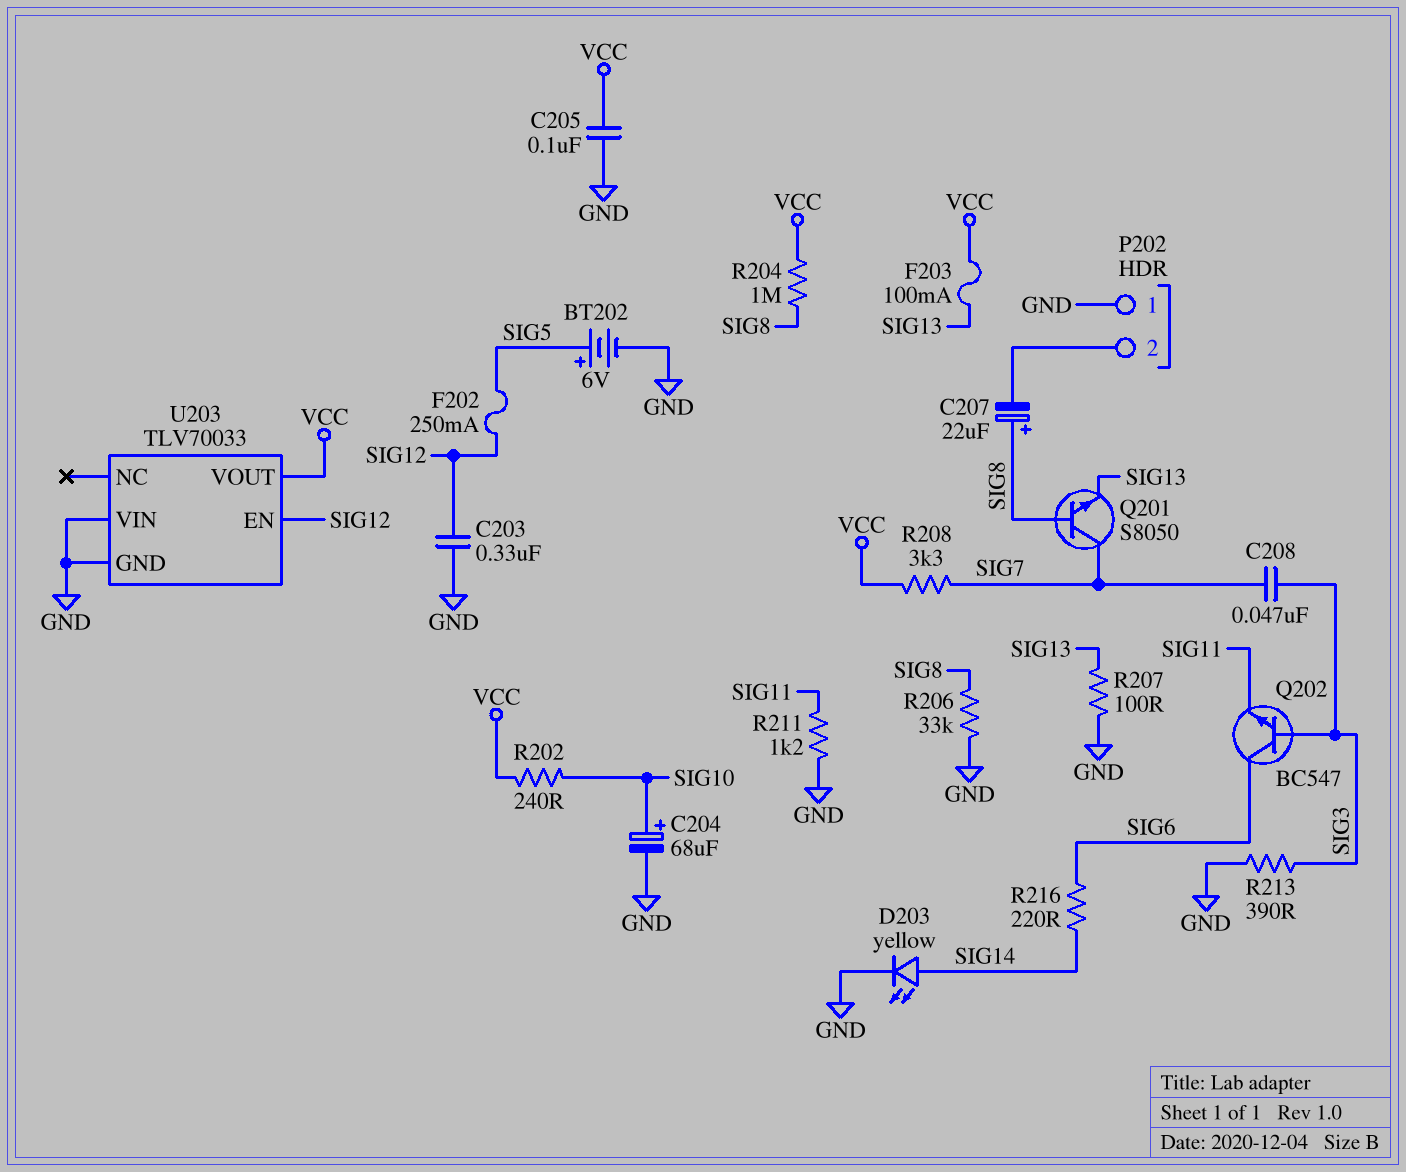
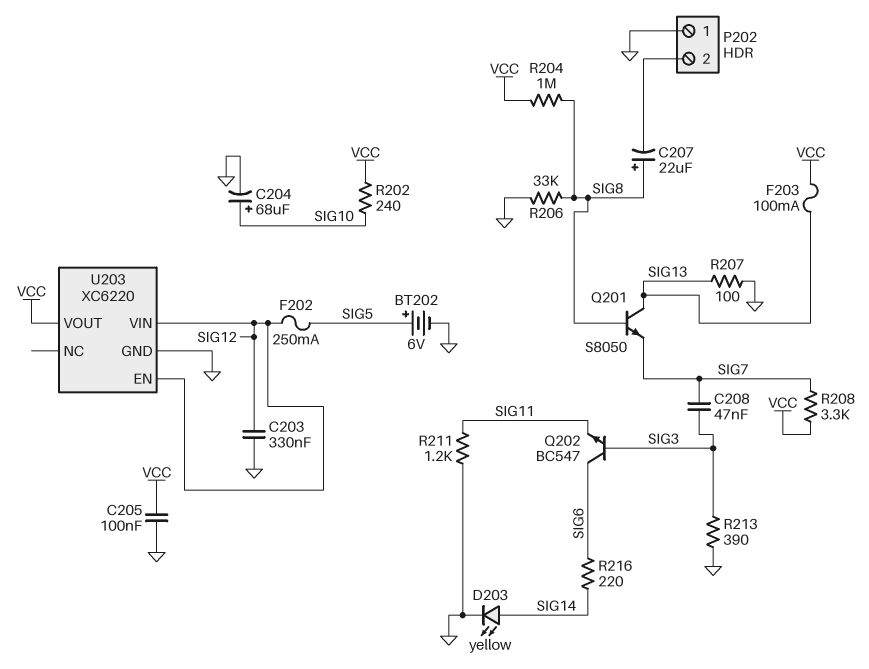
Q201: NPN S8050 (B SIG8, C SIG7, E SIG13) -> NPN S8050 (B SIG8, C SIG13, E SIG7)
U203: TLV70033 -> XC6220
U203 pin VIN: GND -> SIG12

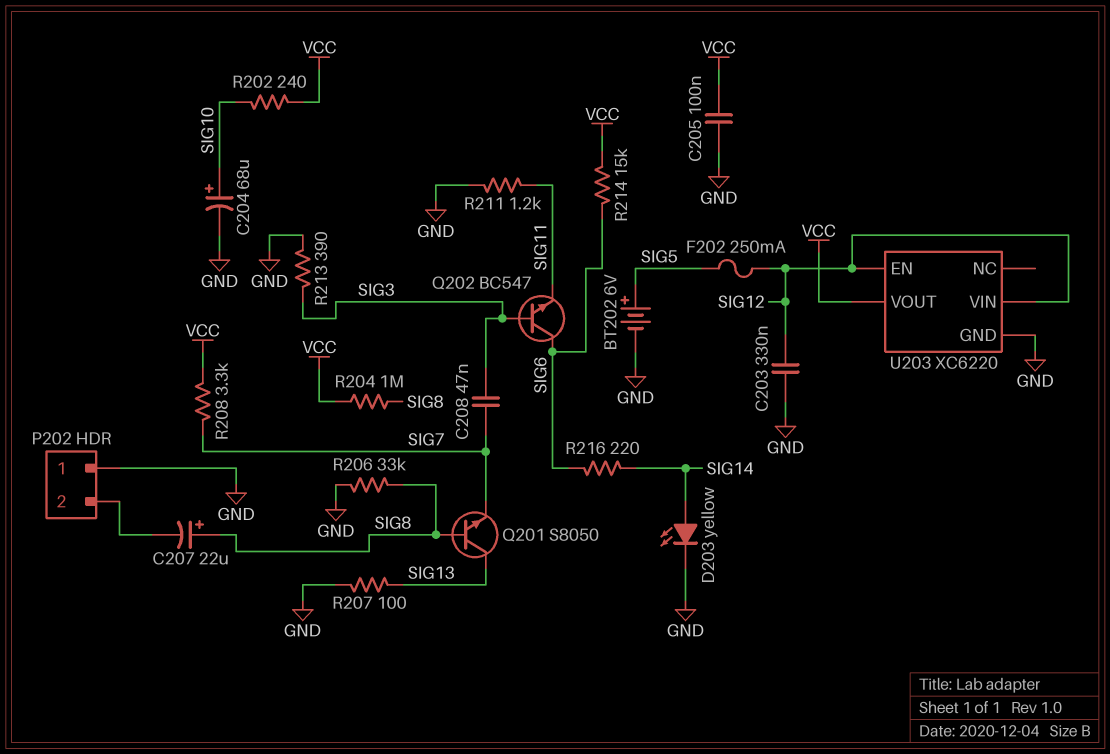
F203: 100mA (SIG13, VCC) -> none
R214: none -> 15k (SIG6, VCC)

